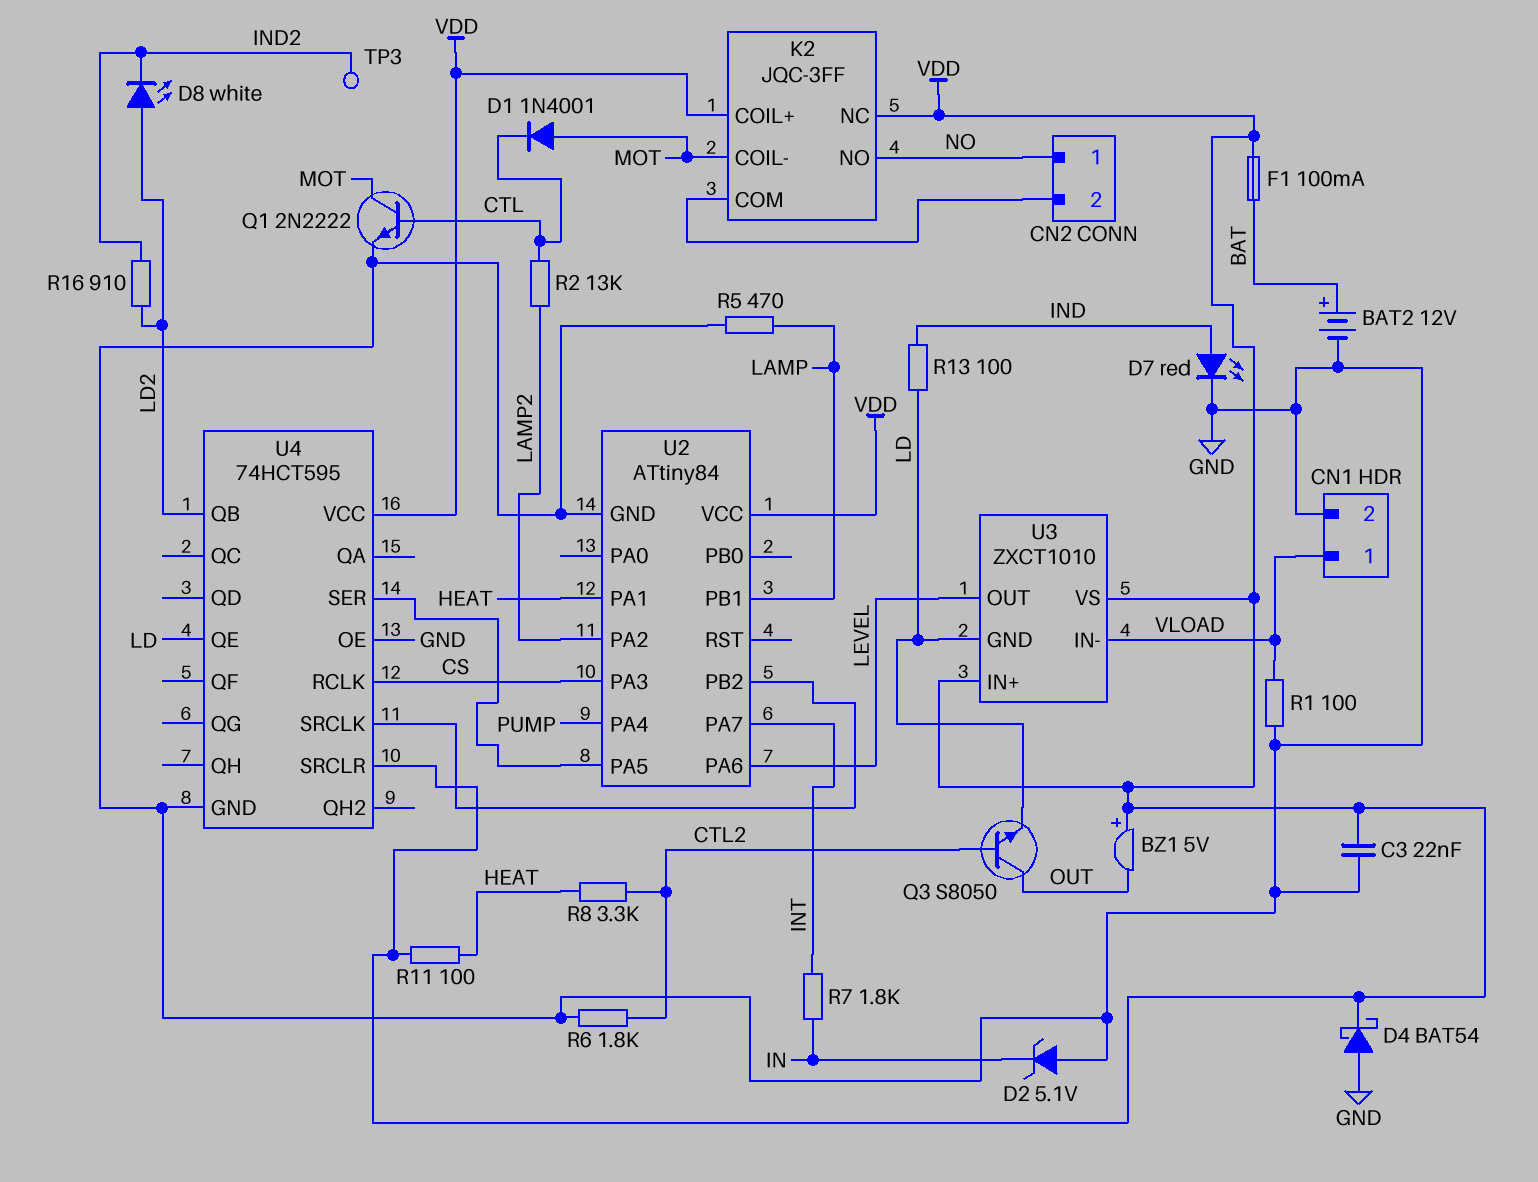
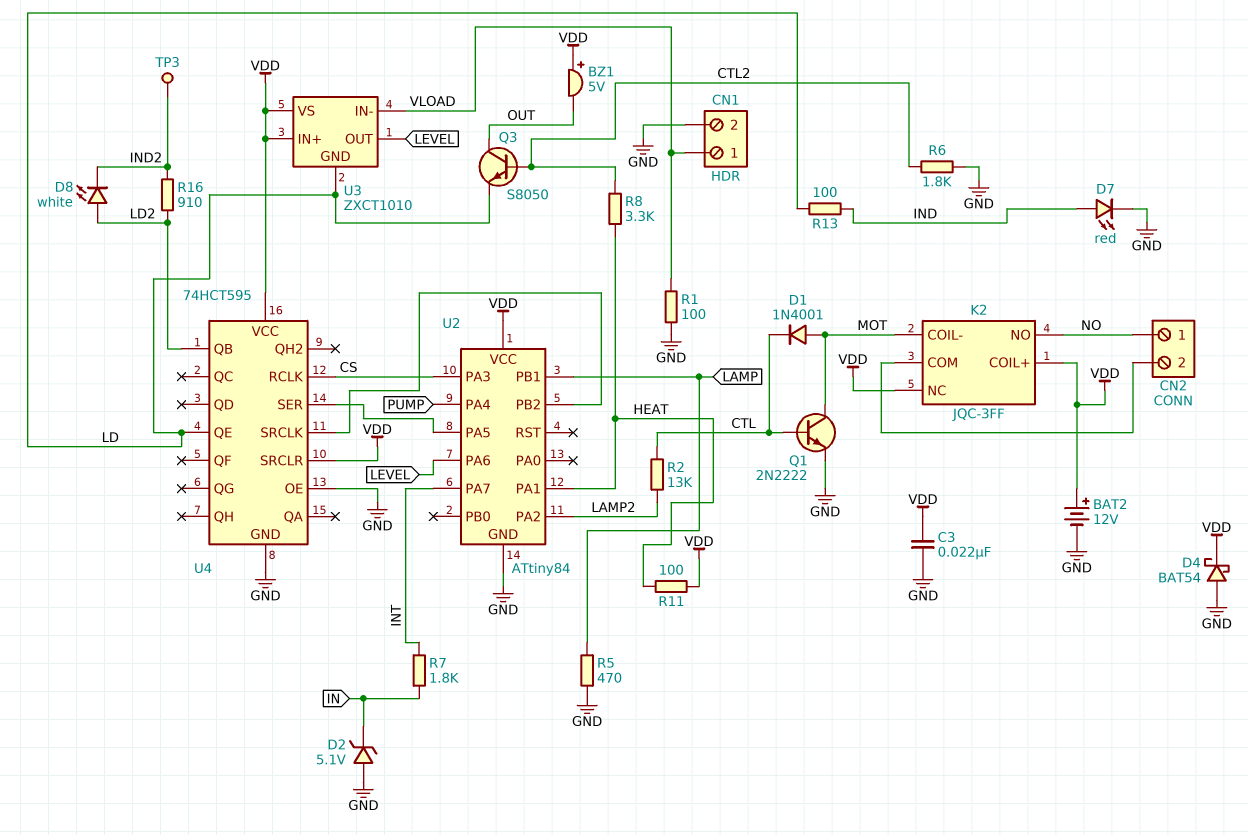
BAT2: 12V (plus BAT, minus GND) -> 12V (plus VDD, minus GND)
F1: 100mA (BAT, VDD) -> none

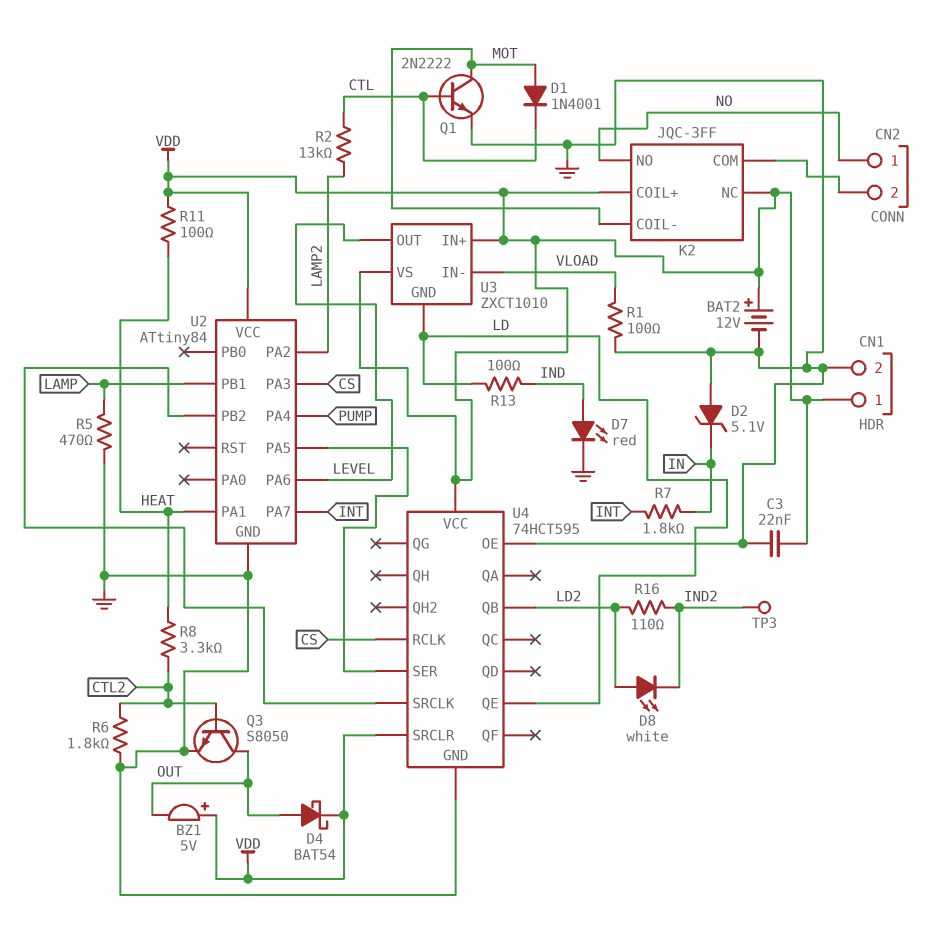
CN1 pin 1: VLOAD -> VDD
D4: schottky BAT54 (A GND, K VDD) -> schottky BAT54 (A OUT, K VDD)
Q3: NPN S8050 (B CTL2, C OUT, E LD) -> NPN S8050 (B CTL2, C OUT, E GND)
R16: 910 (IND2, LD2) -> 110 (IND2, LD2)

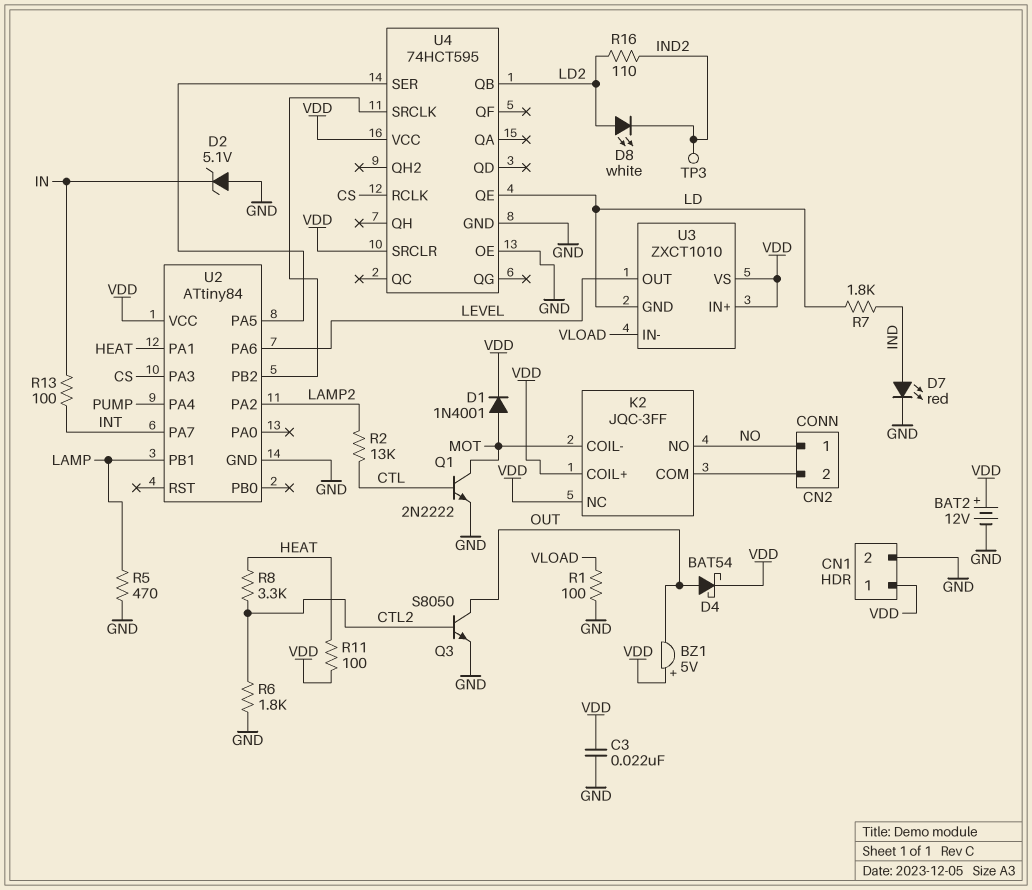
D1: diode 1N4001 (A MOT, K CTL) -> diode 1N4001 (A MOT, K VDD)
R7: 1.8k (IN, INT) -> 1.8k (IND, LD)
R13: 100 (IND, LD) -> 100 (IN, INT)

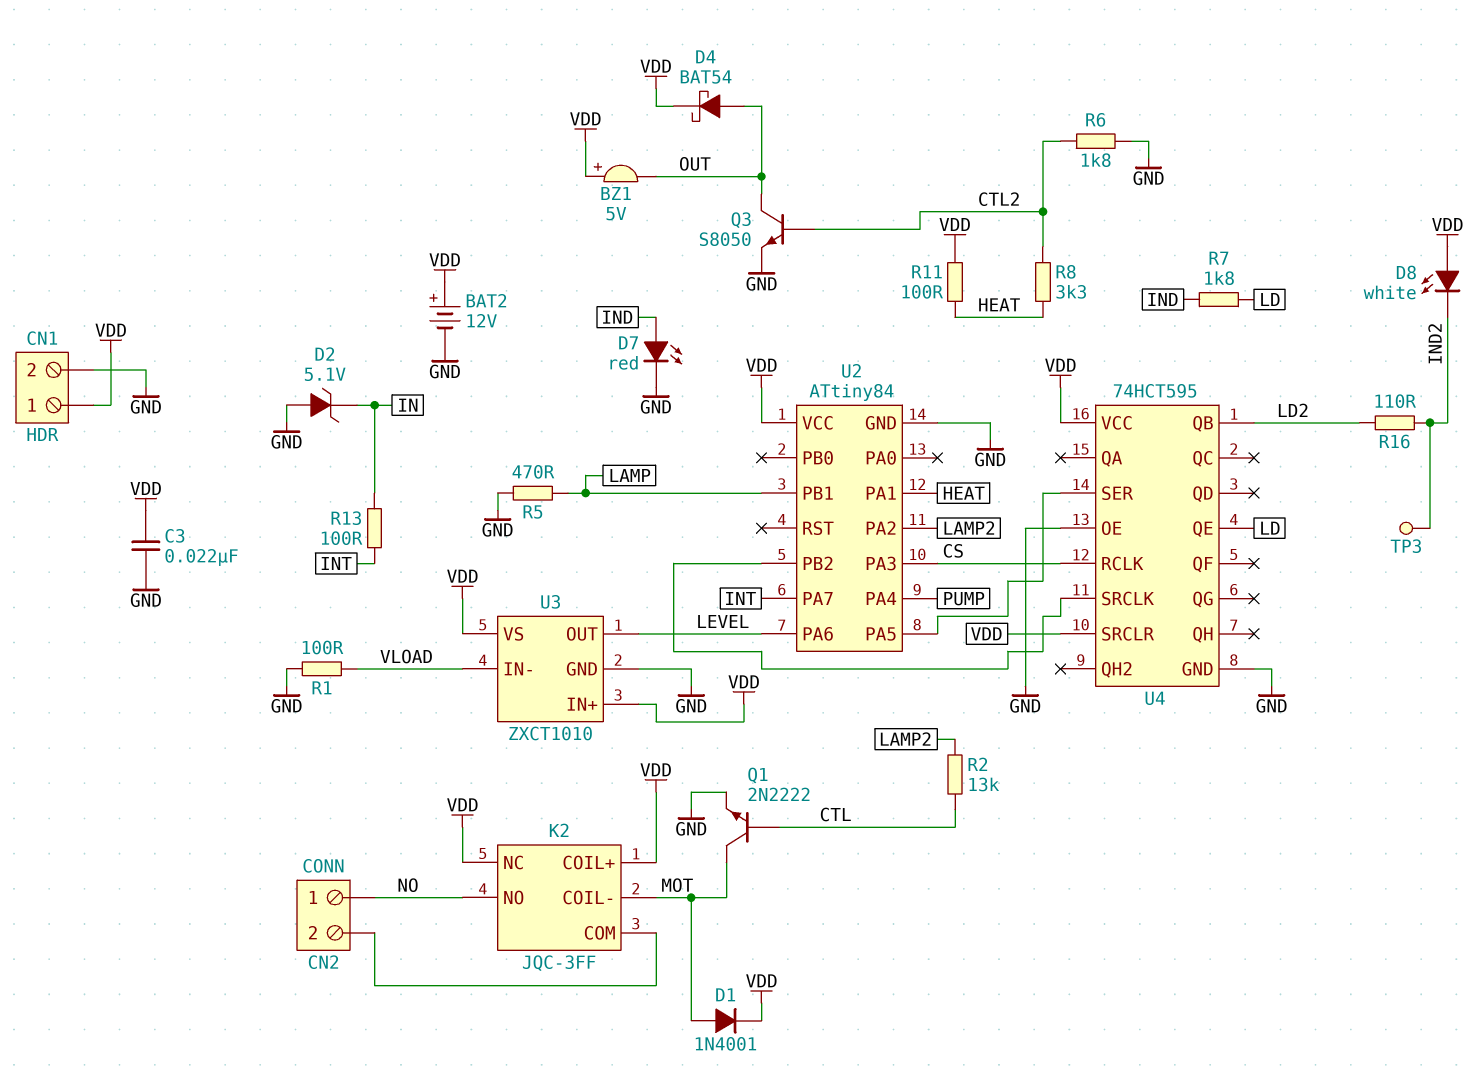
D8: LED white (A LD2, K IND2) -> LED white (A VDD, K IND2)
U3 pin GND: LD -> GND

